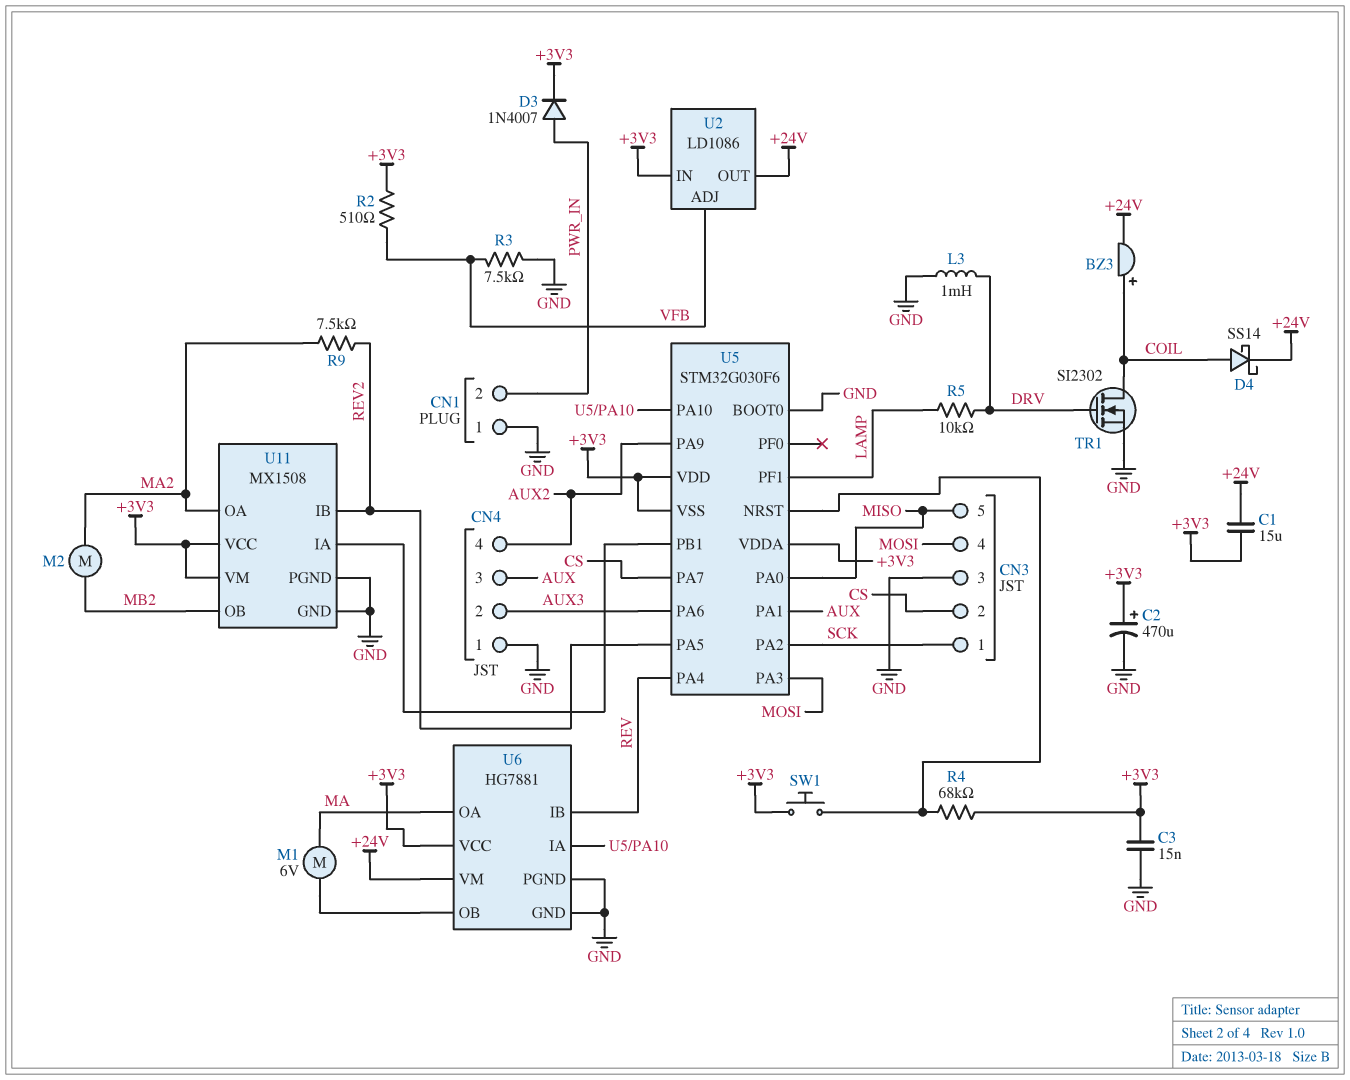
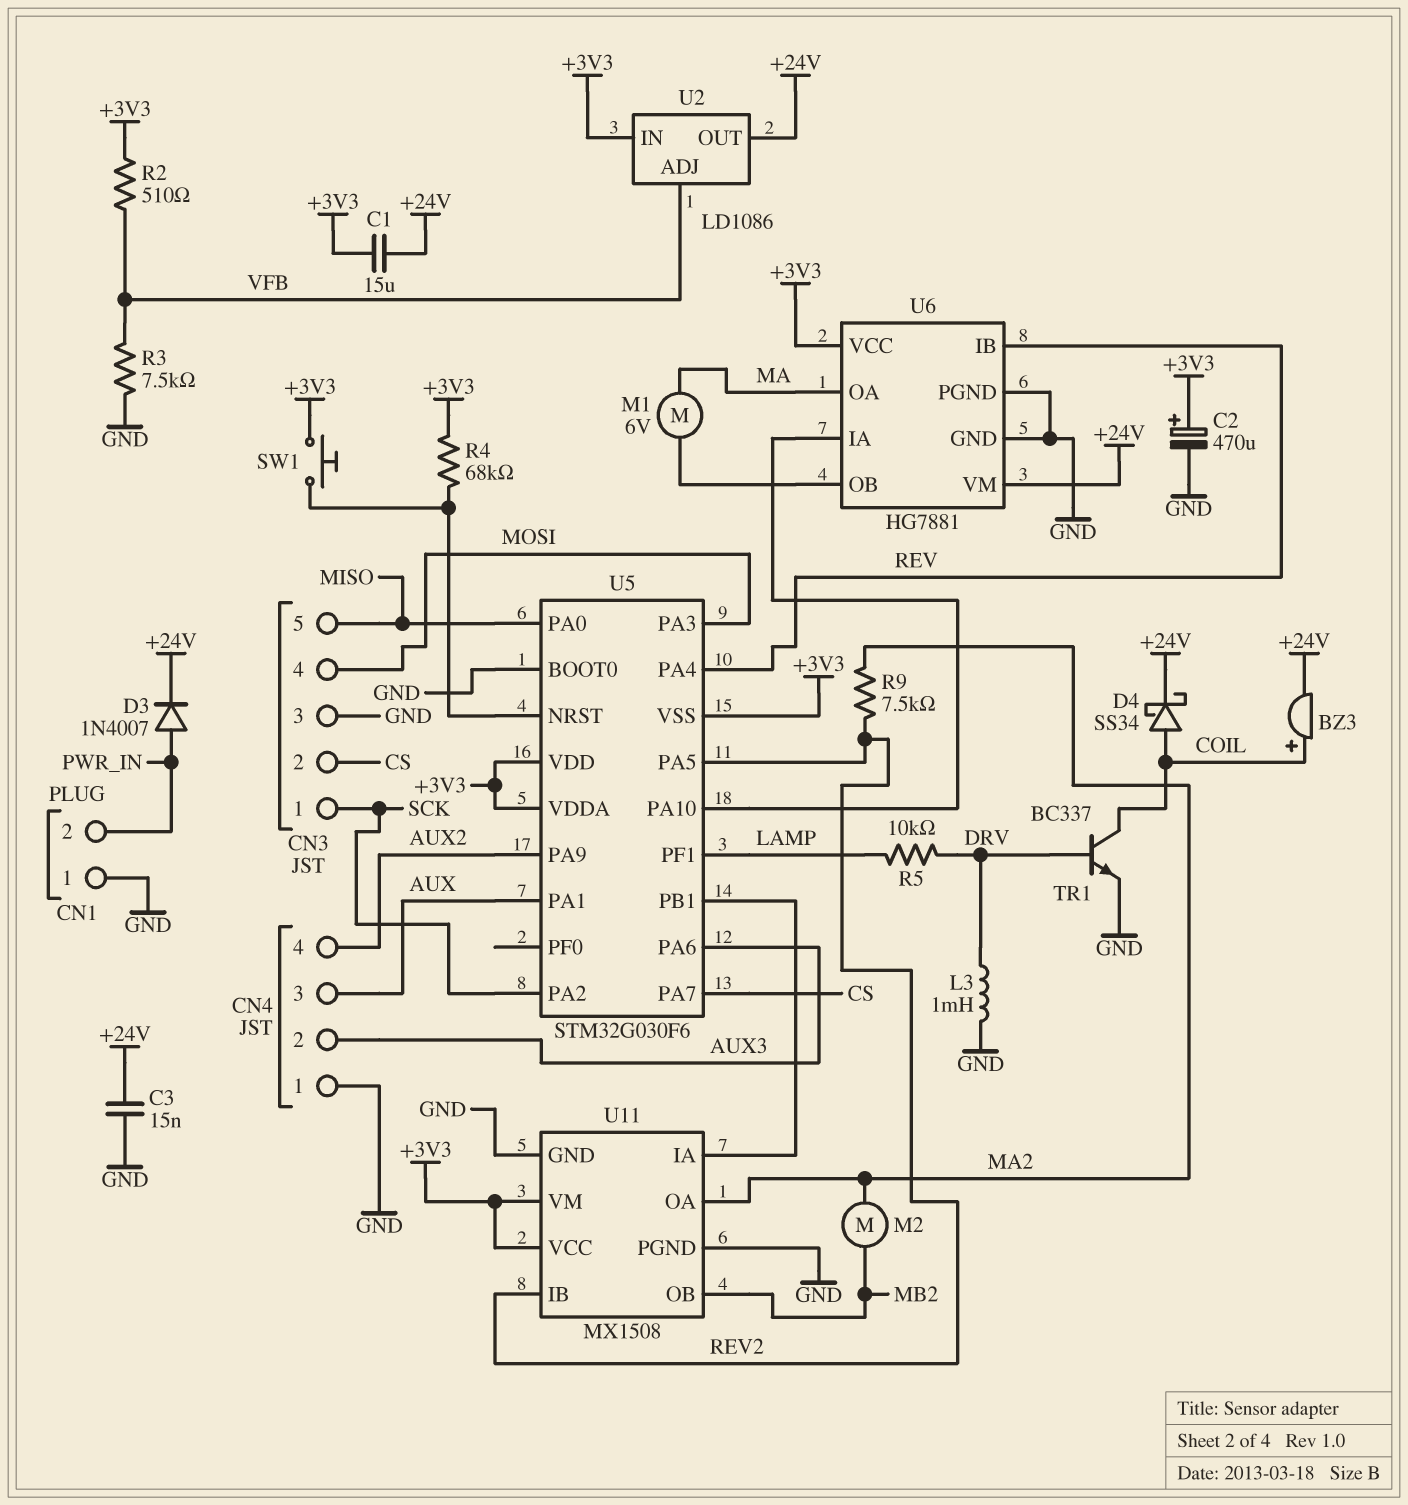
C3: 15nF (+3V3, GND) -> 15nF (+24V, GND)
D3: diode 1N4007 (A PWR_IN, K +3V3) -> diode 1N4007 (A PWR_IN, K +24V)
D4: schottky SS14 (A COIL, K +24V) -> schottky SS34 (A COIL, K +24V)
TR1: NMOS SI2302 (G DRV, D COIL, S GND) -> NPN BC337 (B DRV, C COIL, E GND)

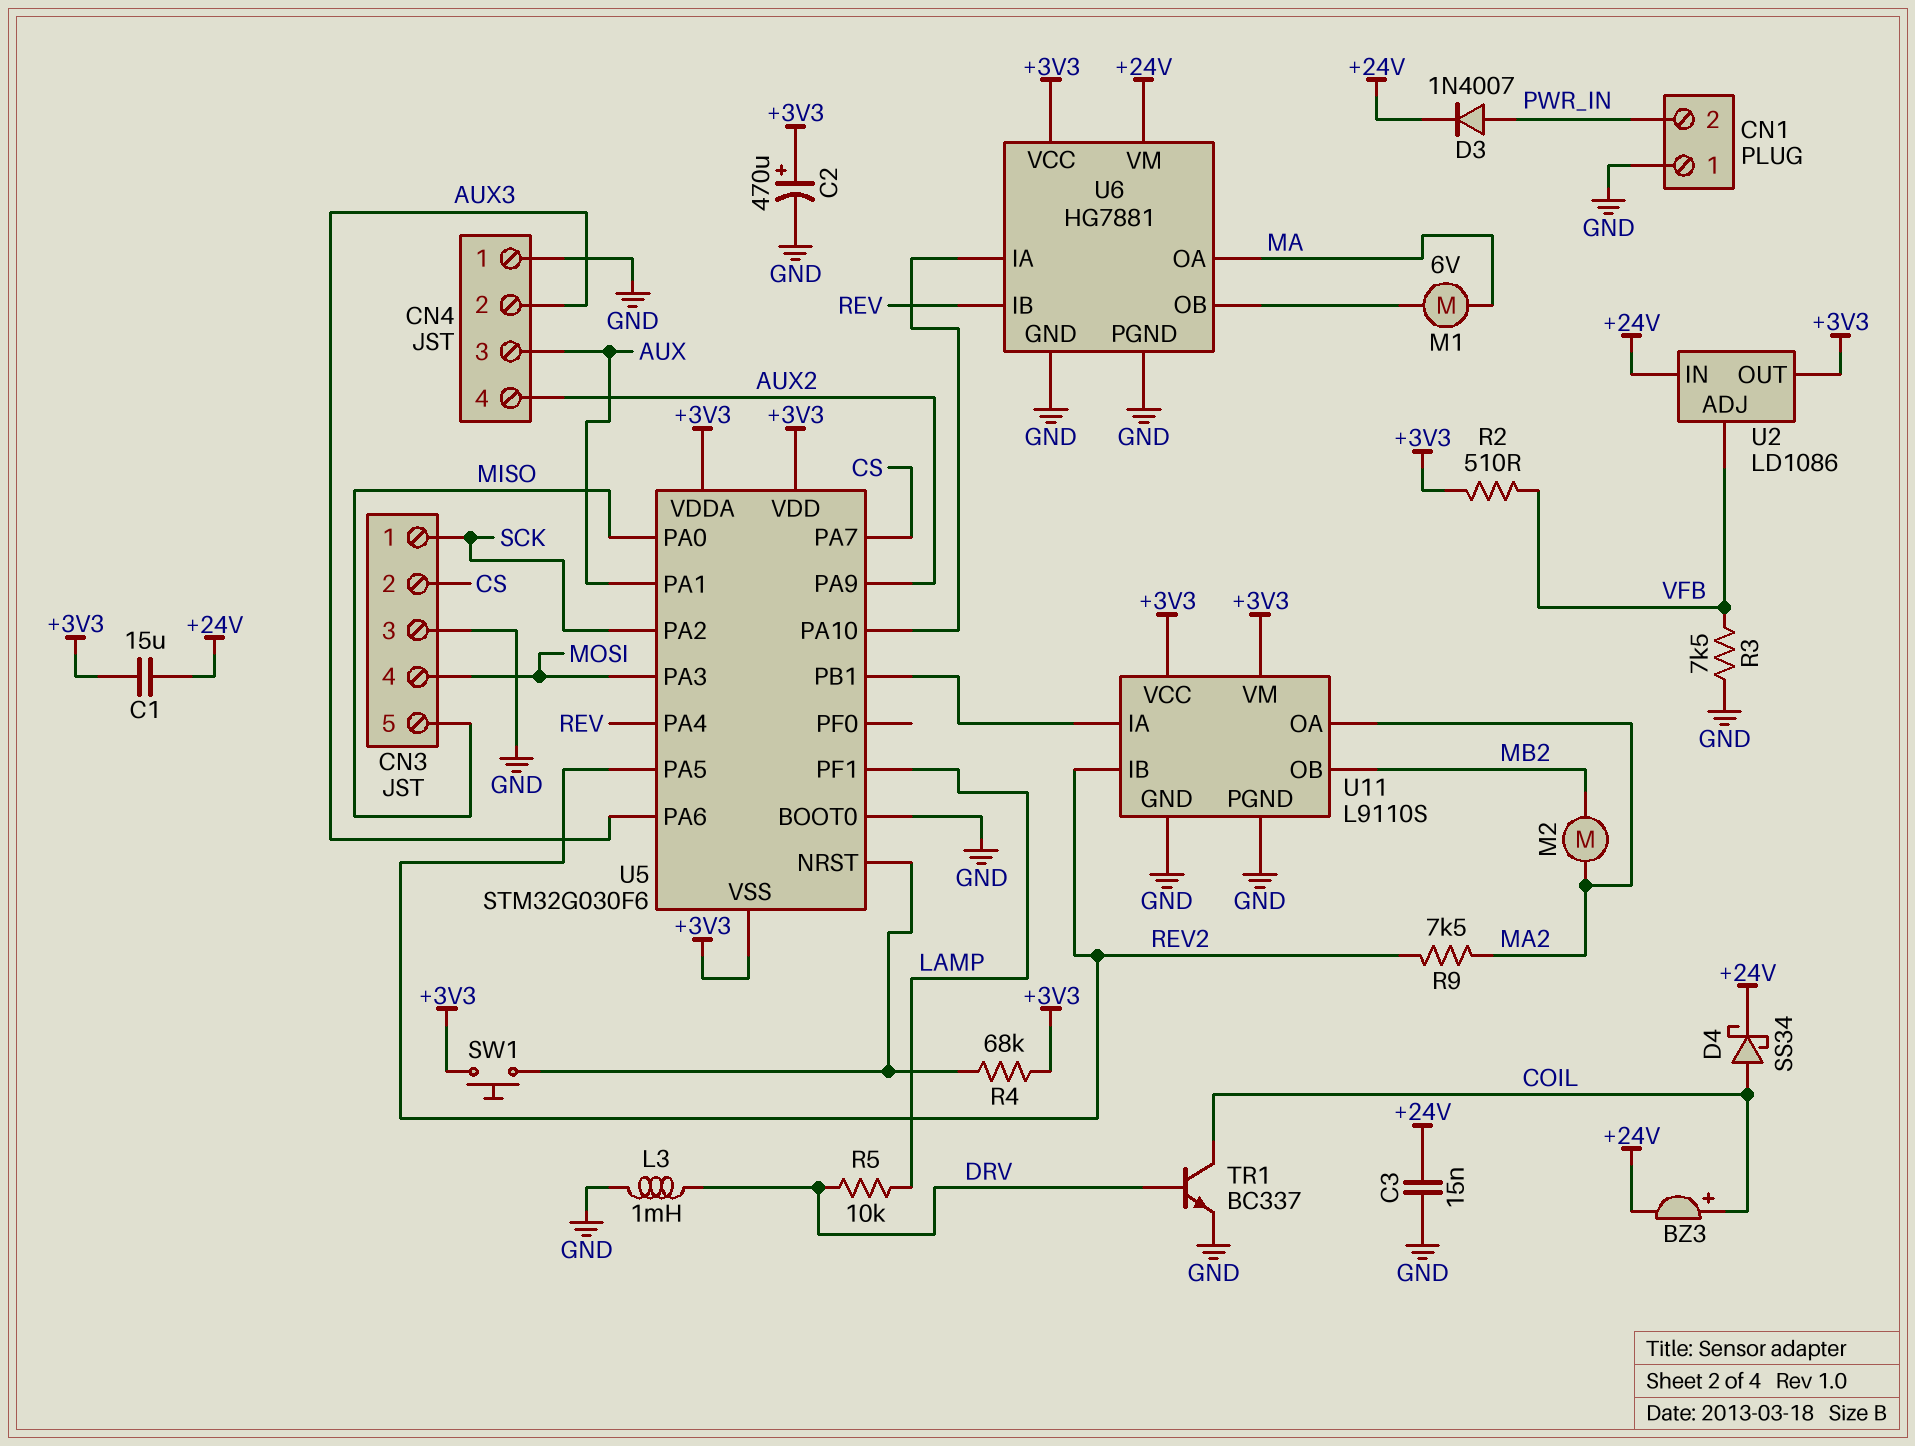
U2 pin IN: +3V3 -> +24V
U2 pin OUT: +24V -> +3V3
U11: MX1508 -> L9110S

